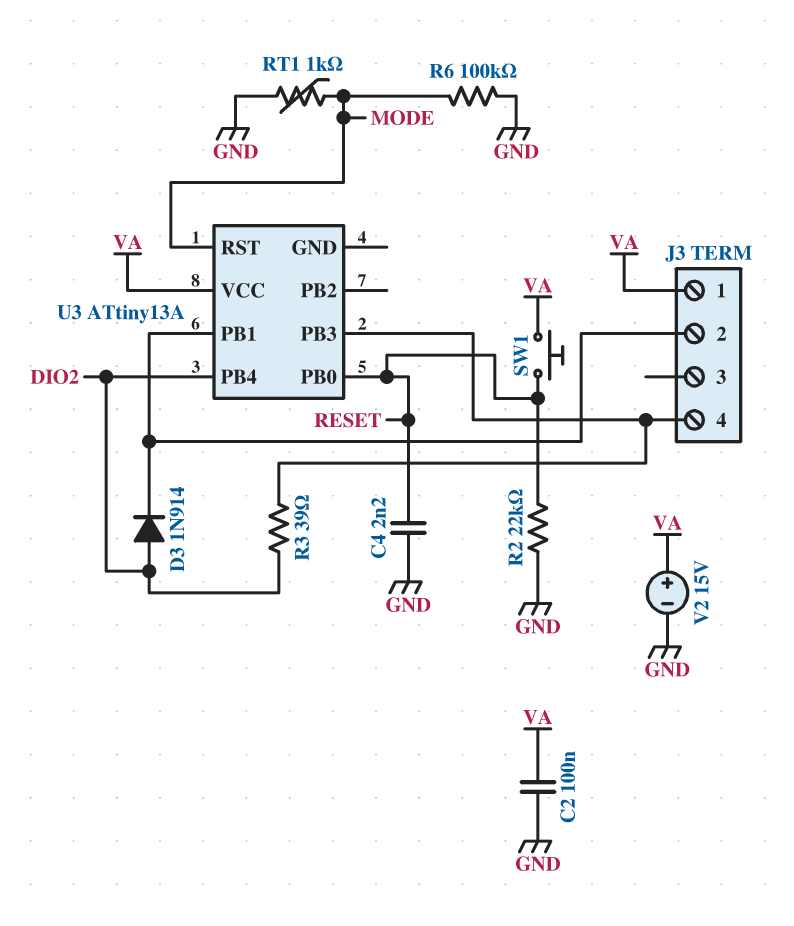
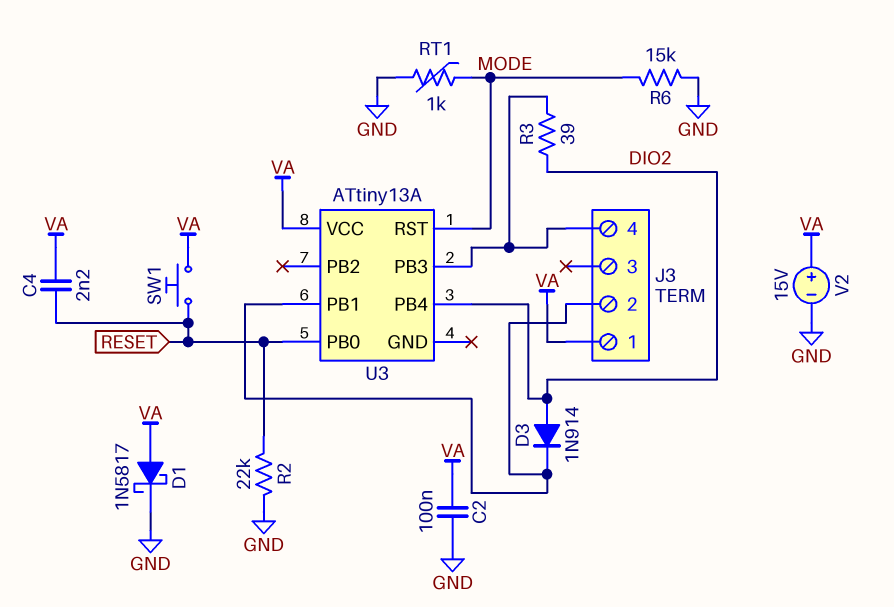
C4: 2.2nF (GND, RESET) -> 2.2nF (RESET, VA)
D1: none -> schottky 1N5817 (A VA, K GND)
R6: 100k (GND, MODE) -> 15k (GND, MODE)

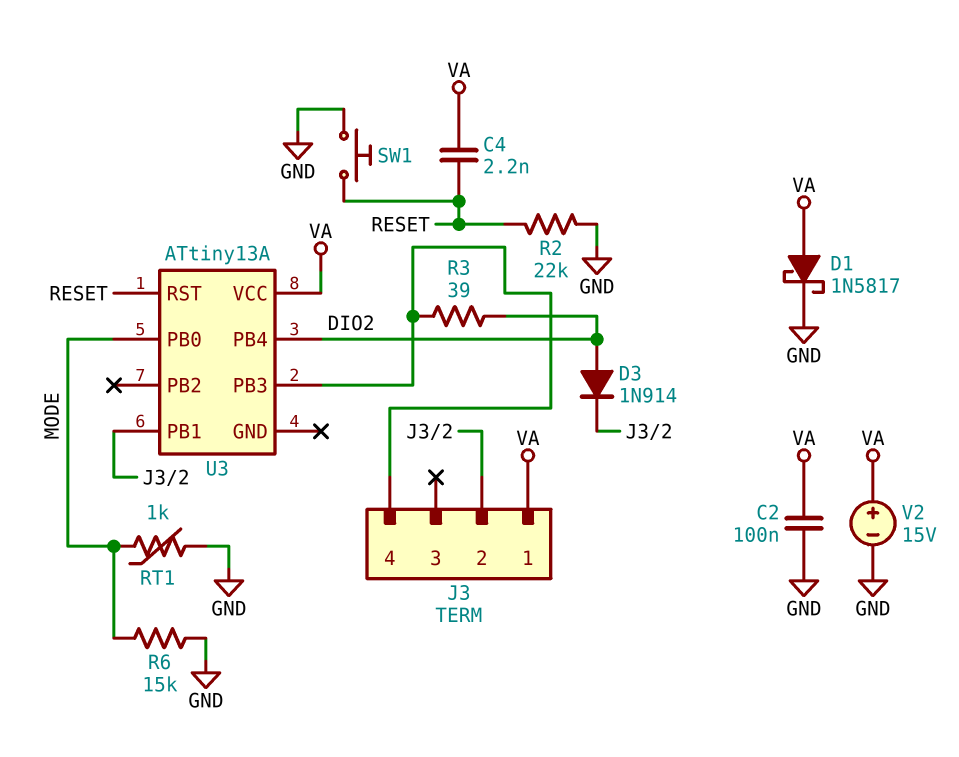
SW1: button (RESET, VA) -> button (GND, RESET)
U3 pin PB0: RESET -> MODE
U3 pin RST: MODE -> RESET

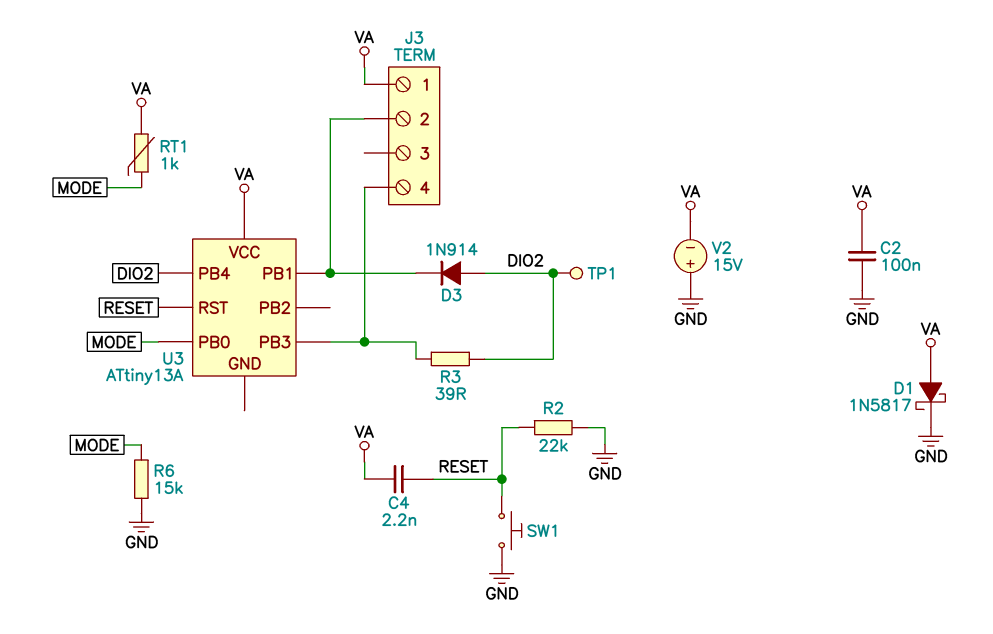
RT1: 1k (GND, MODE) -> 1k (MODE, VA)
TP1: none -> test point (DIO2)
V2: 15V (plus VA, minus GND) -> 15V (plus GND, minus VA)

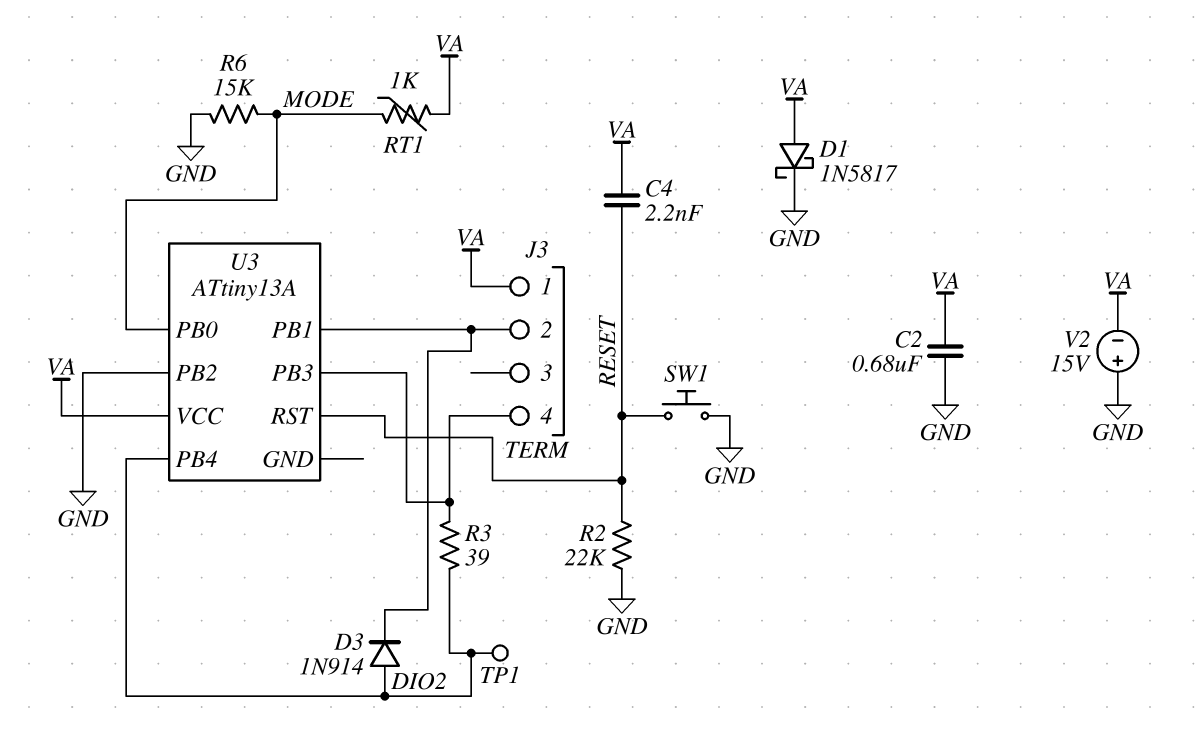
C2: 100nF (GND, VA) -> 680nF (GND, VA)
U3 pin PB2: none -> GND

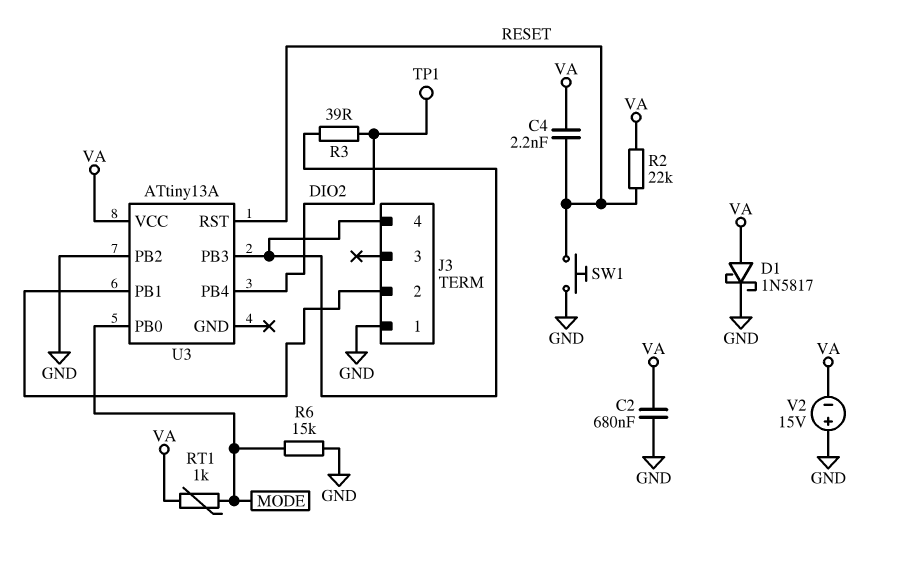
D3: diode 1N914 (A DIO2, K J3/2) -> none
J3 pin 1: VA -> GND
R2: 22k (GND, RESET) -> 22k (RESET, VA)

